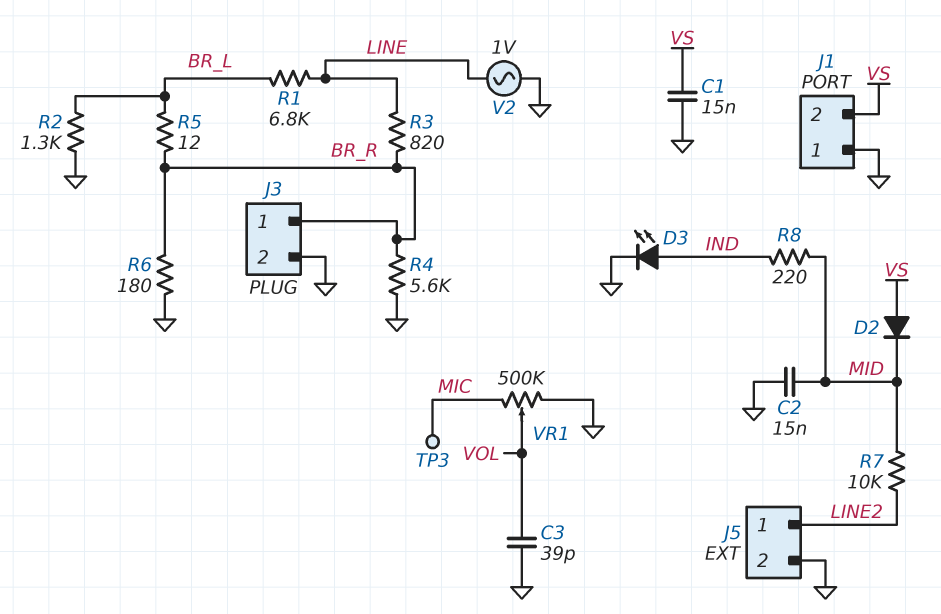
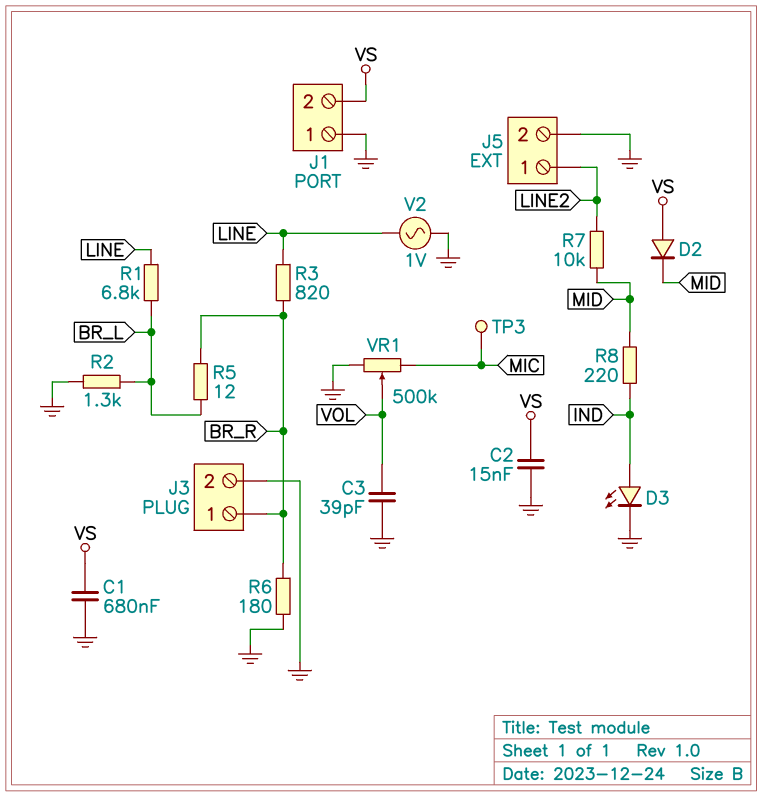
C1: 15nF (GND, VS) -> 680nF (GND, VS)
C2: 15nF (GND, MID) -> 15nF (GND, VS)
R4: 5.6k (BR_R, GND) -> none

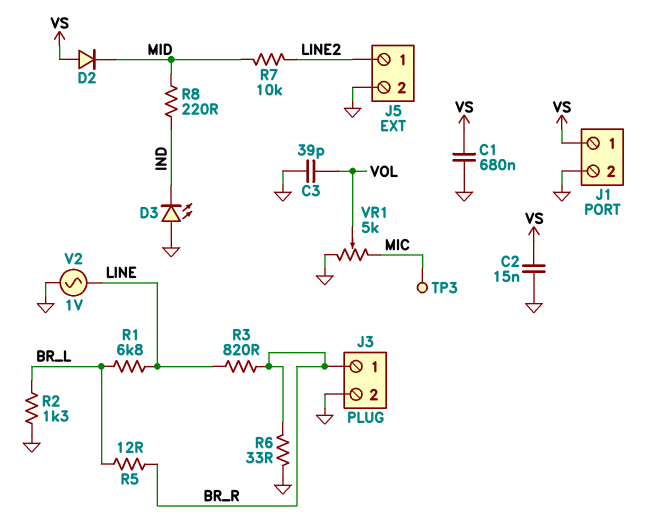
D3: LED (A IND, K GND) -> LED (A GND, K IND)
J1 pin 1: GND -> VS
J1 pin 2: VS -> GND
R6: 180 (BR_R, GND) -> 33 (BR_R, GND)
VR1: 500k (GND, MIC, wiper VOL) -> 5k (GND, MIC, wiper VOL)

